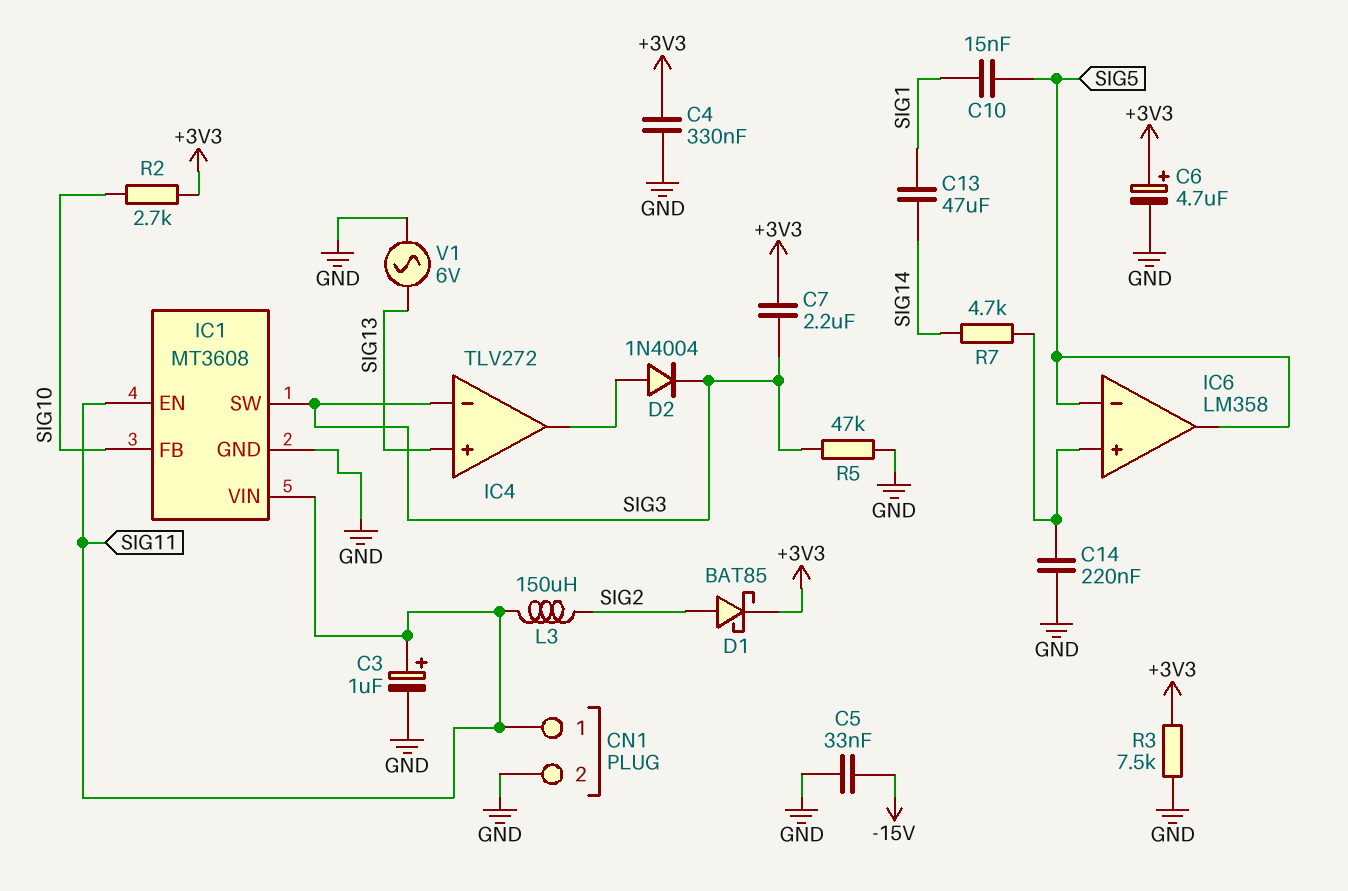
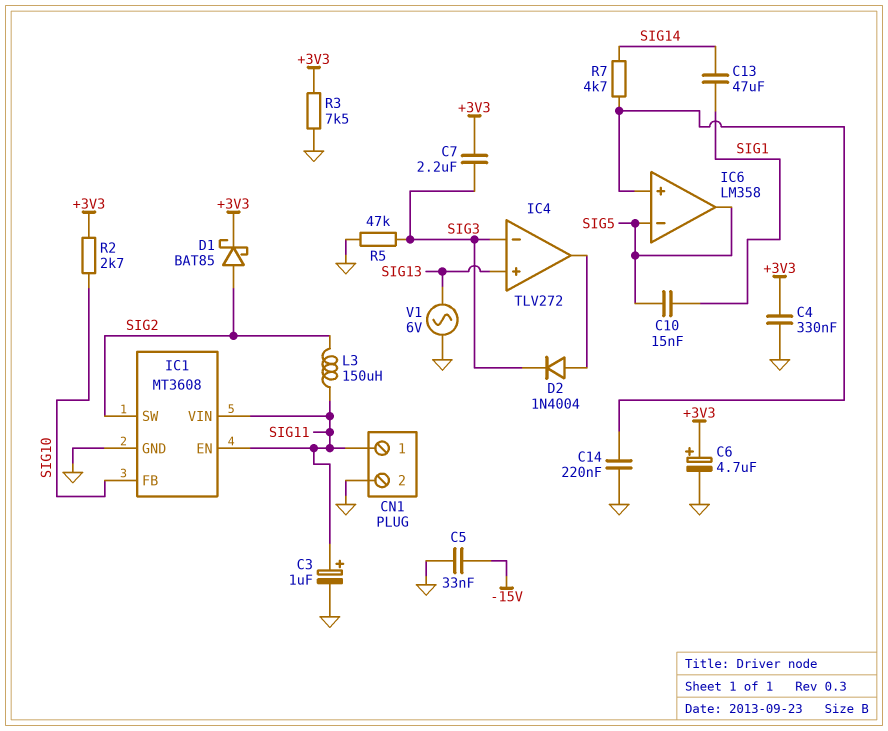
IC1 pin SW: SIG3 -> SIG2

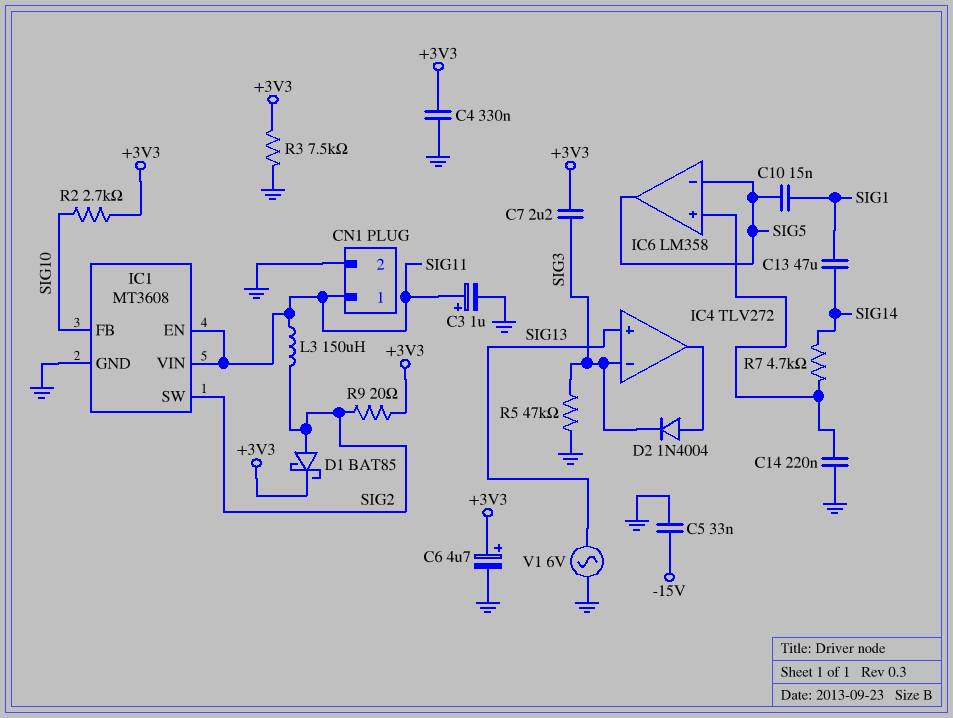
R9: none -> 20 (+3V3, SIG2)

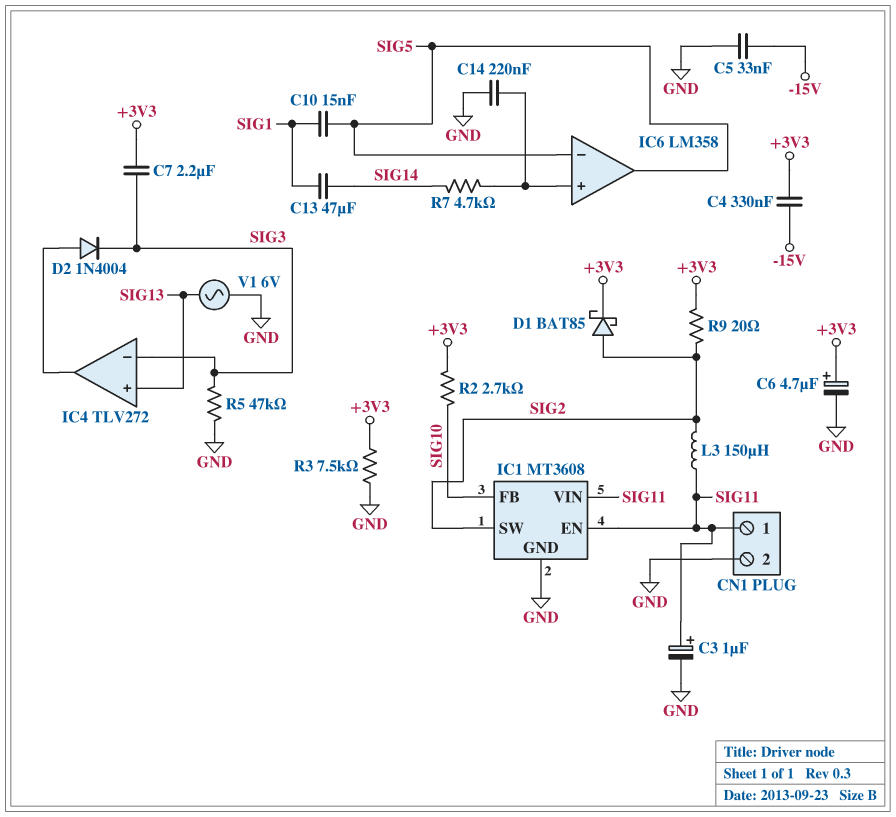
C4: 330nF (+3V3, GND) -> 330nF (+3V3, -15V)

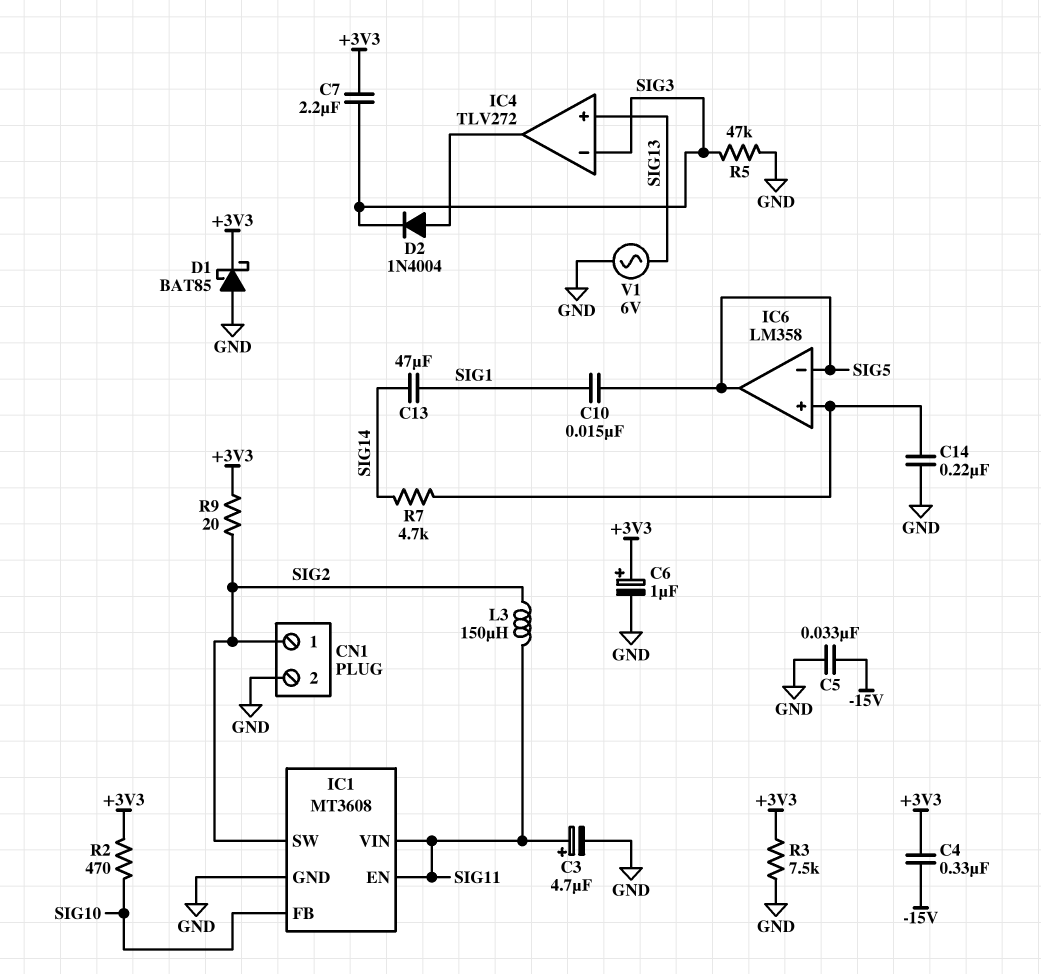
C3: 1uF (plus SIG11, minus GND) -> 4.7uF (plus SIG11, minus GND)
C6: 4.7uF (plus +3V3, minus GND) -> 1uF (plus +3V3, minus GND)
CN1 pin 1: SIG11 -> SIG2
D1: schottky BAT85 (A SIG2, K +3V3) -> schottky BAT85 (A GND, K +3V3)
R2: 2.7k (+3V3, SIG10) -> 470 (+3V3, SIG10)

